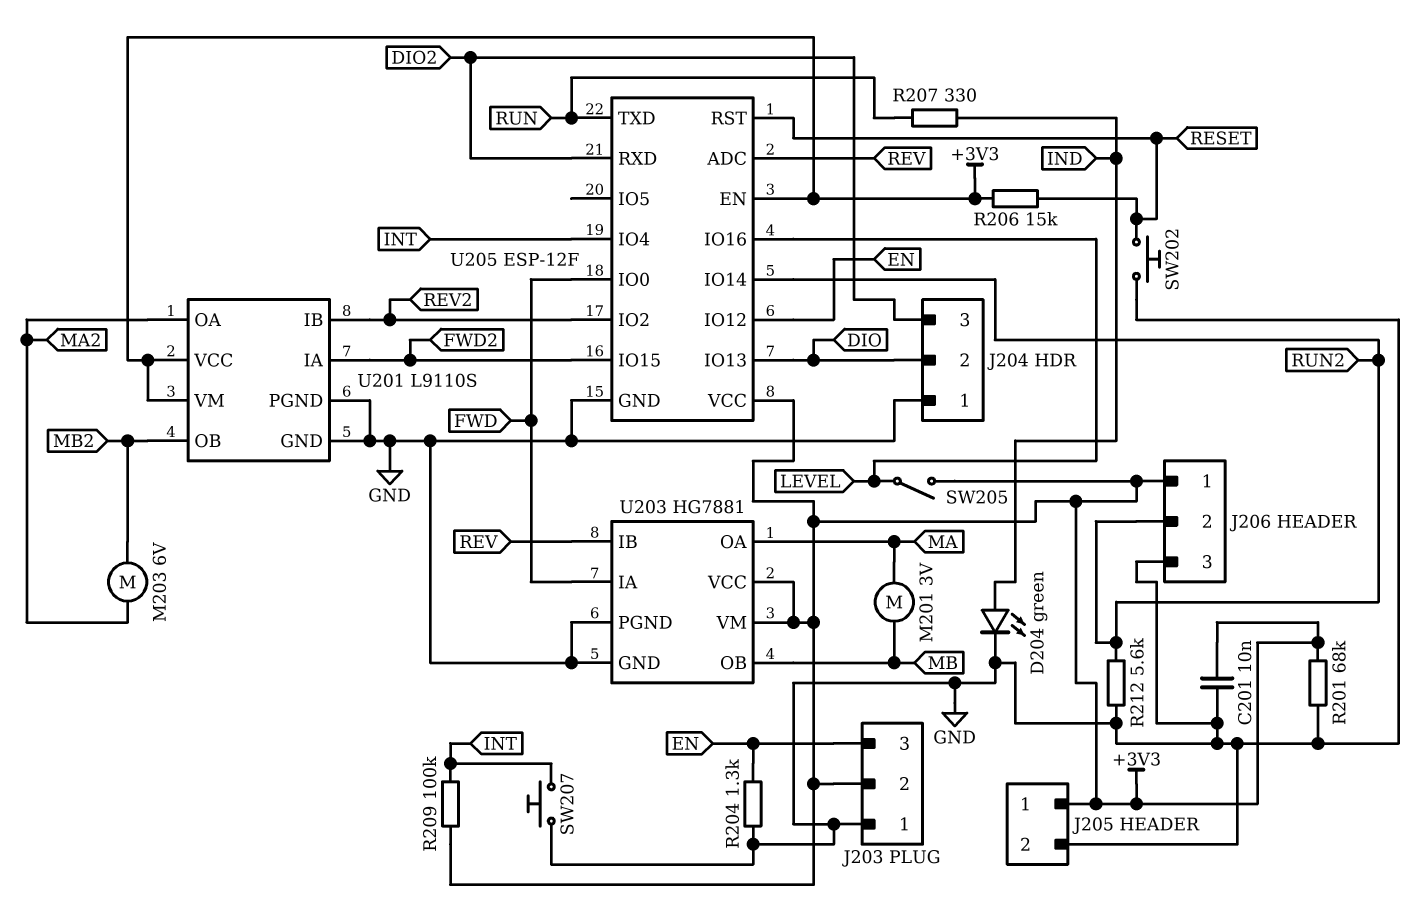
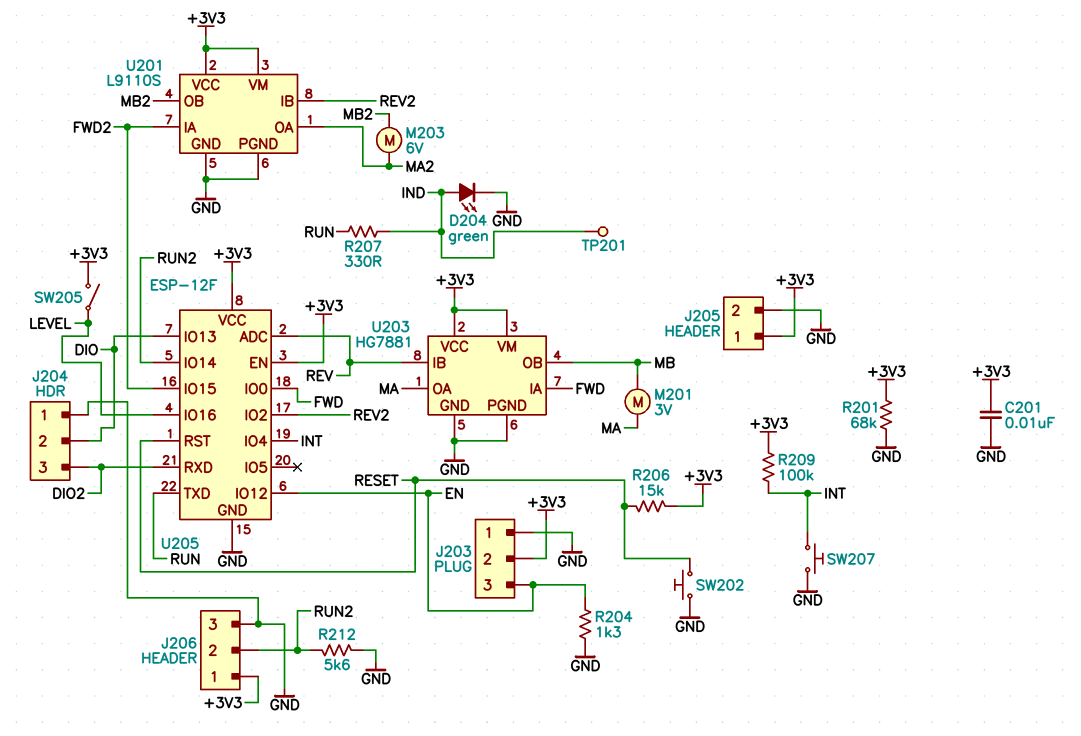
TP201: none -> test point (IND)

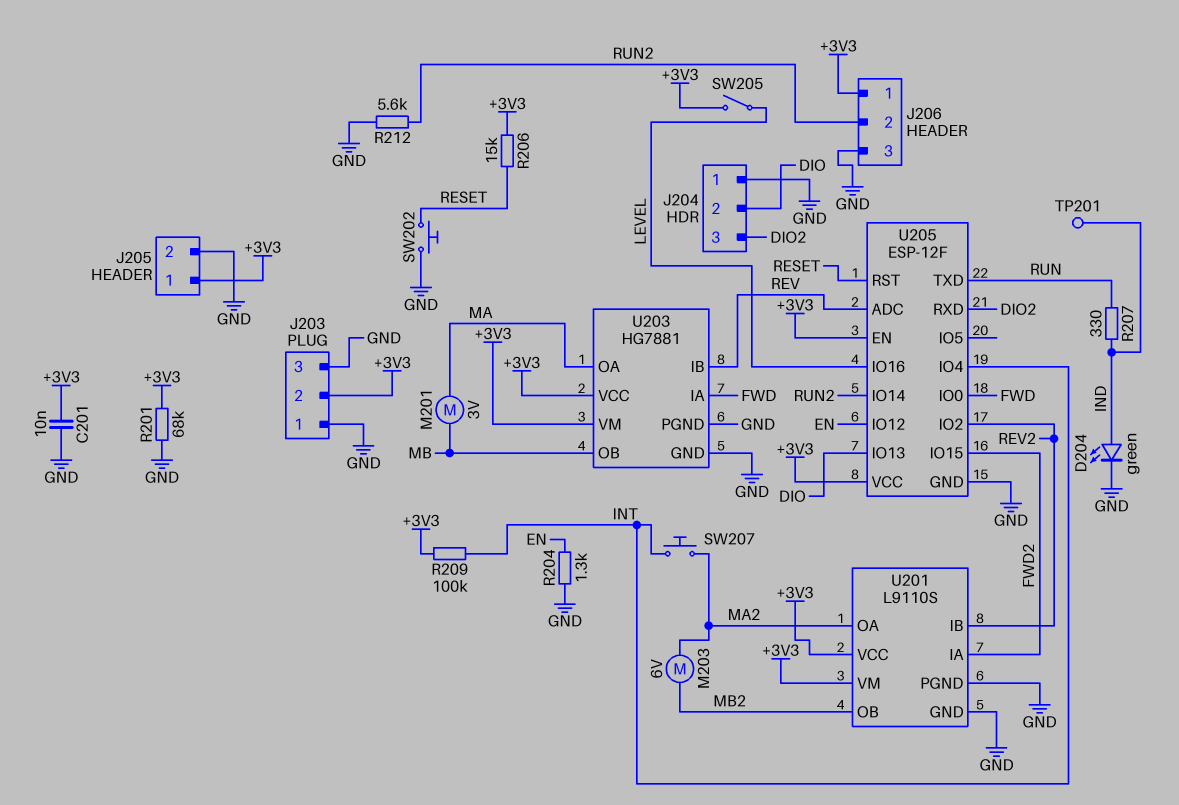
J203 pin 3: EN -> GND
SW207: button (GND, INT) -> button (INT, MA2)

